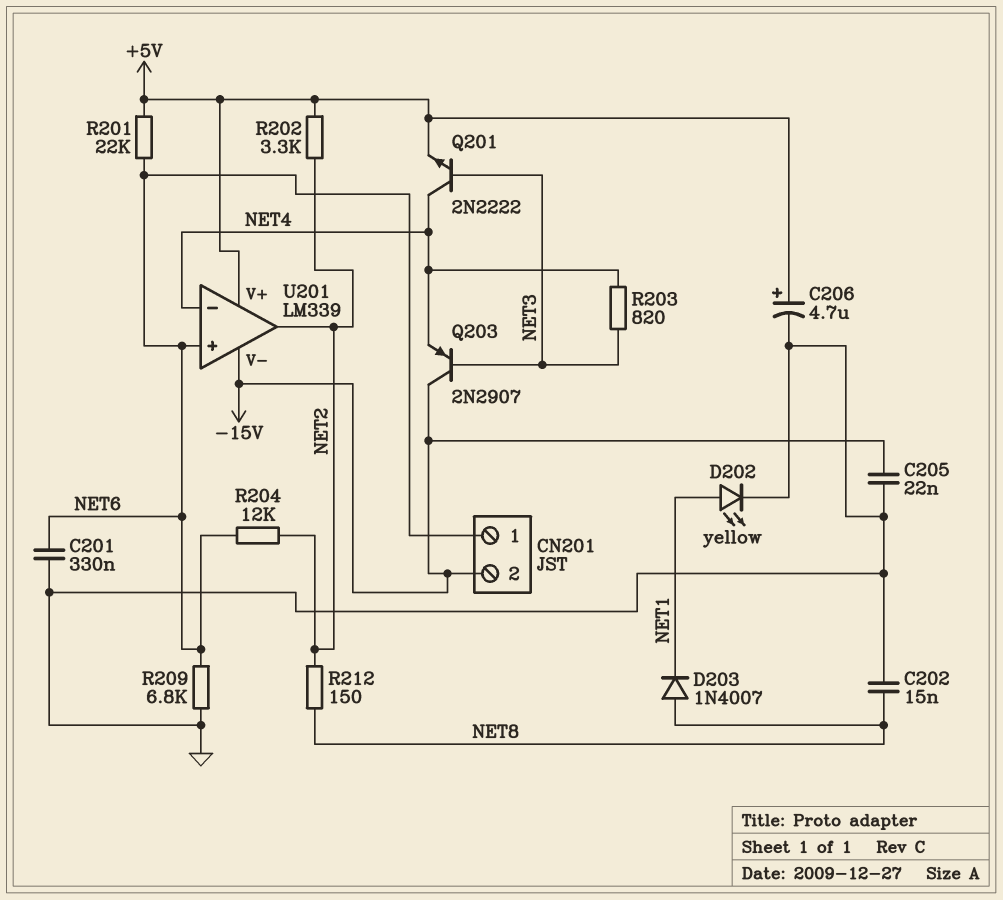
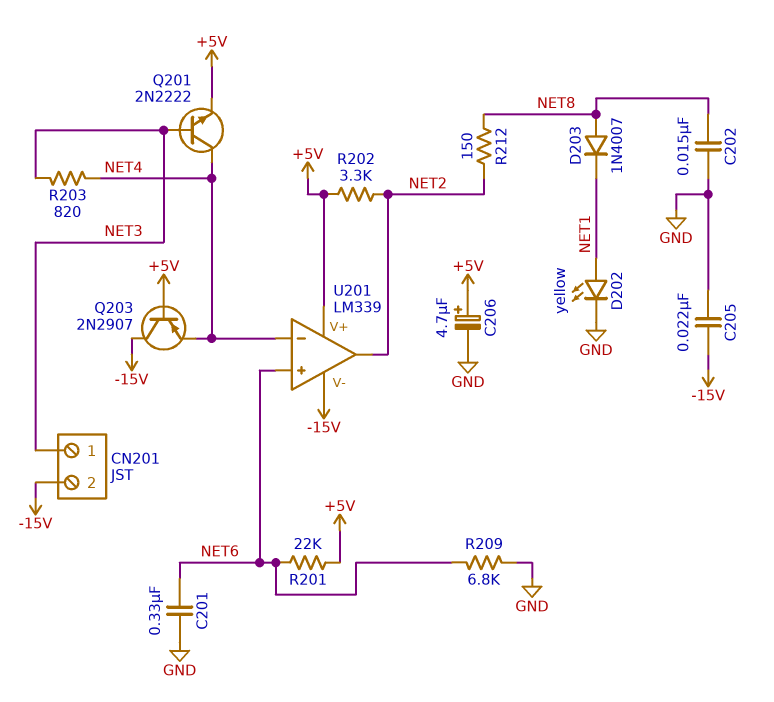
CN201 pin 1: NET6 -> NET3
Q203: PNP 2N2907 (B NET3, C -15V, E NET4) -> PNP 2N2907 (B +5V, C -15V, E NET4)
R204: 12k (NET2, NET6) -> none

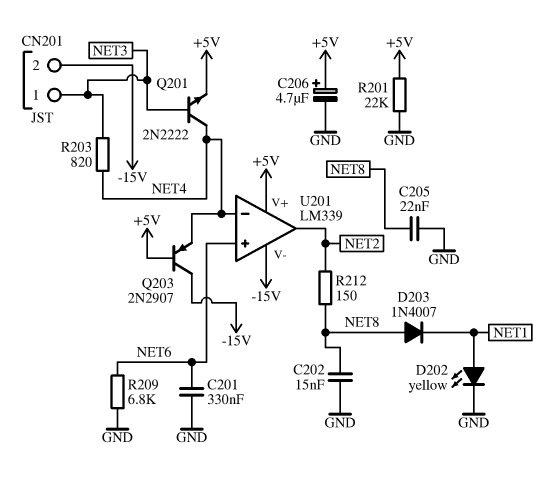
C205: 22nF (-15V, GND) -> 22nF (GND, NET8)
R201: 22k (+5V, NET6) -> 22k (+5V, GND)
R202: 3.3k (+5V, NET2) -> none

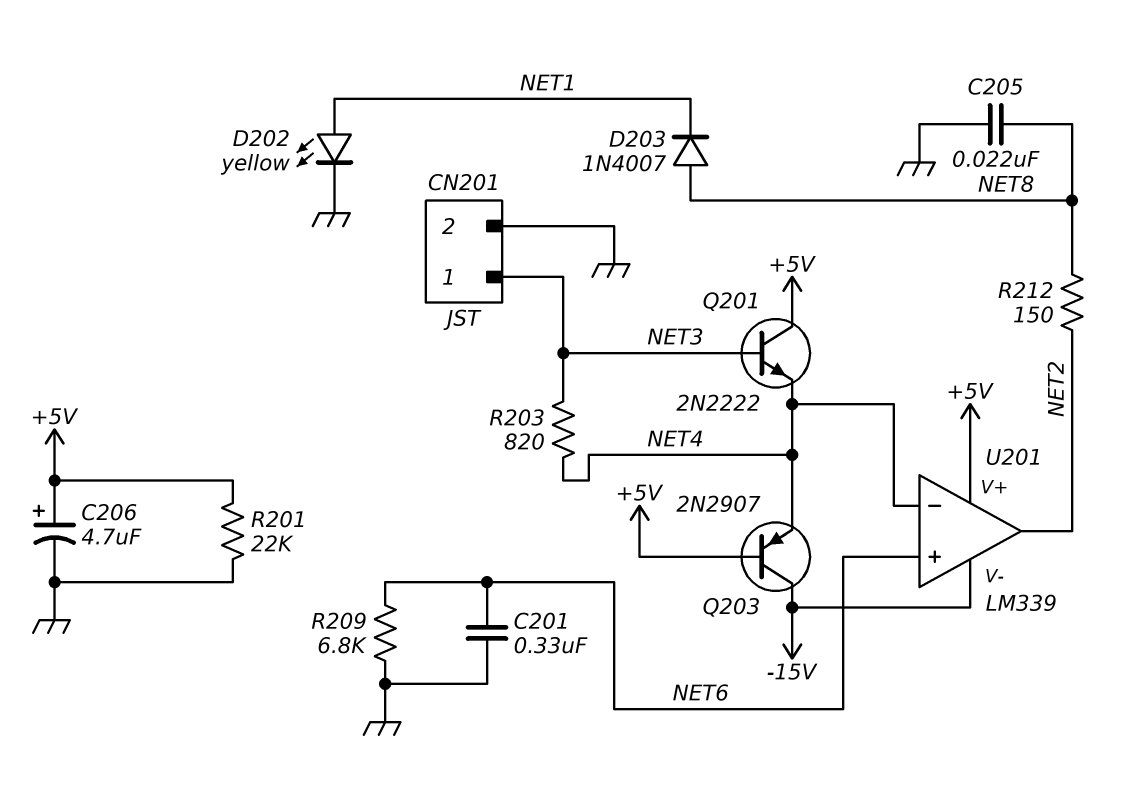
C202: 15nF (GND, NET8) -> none
CN201 pin 2: -15V -> GND
Q201: NPN 2N2222 (B NET3, C NET4, E +5V) -> NPN 2N2222 (B NET3, C +5V, E NET4)

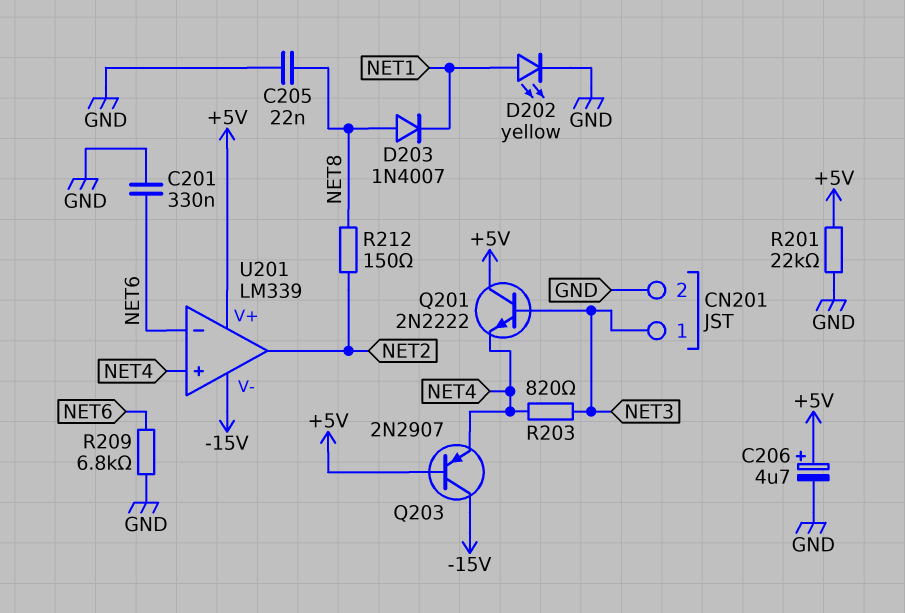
U201 pin in+: NET6 -> NET4
U201 pin in-: NET4 -> NET6

